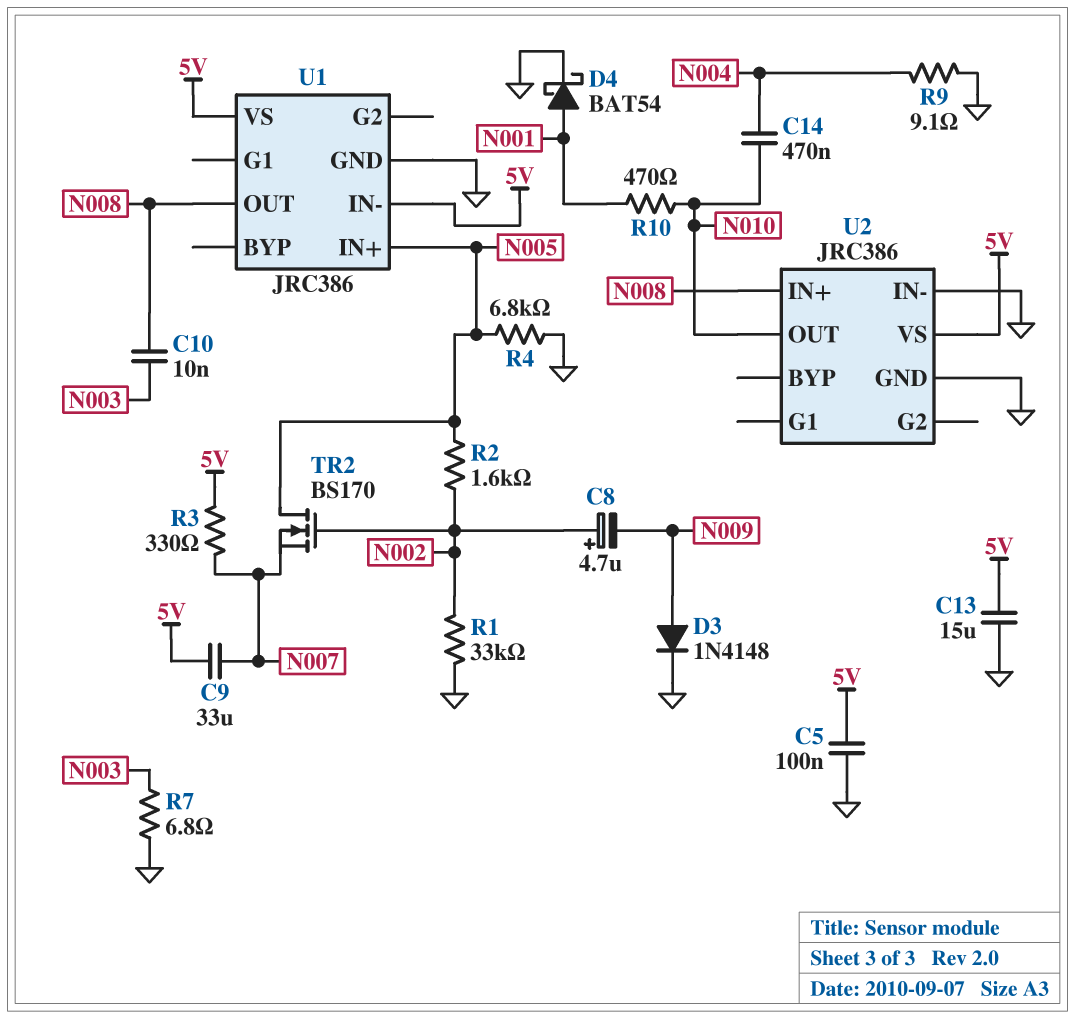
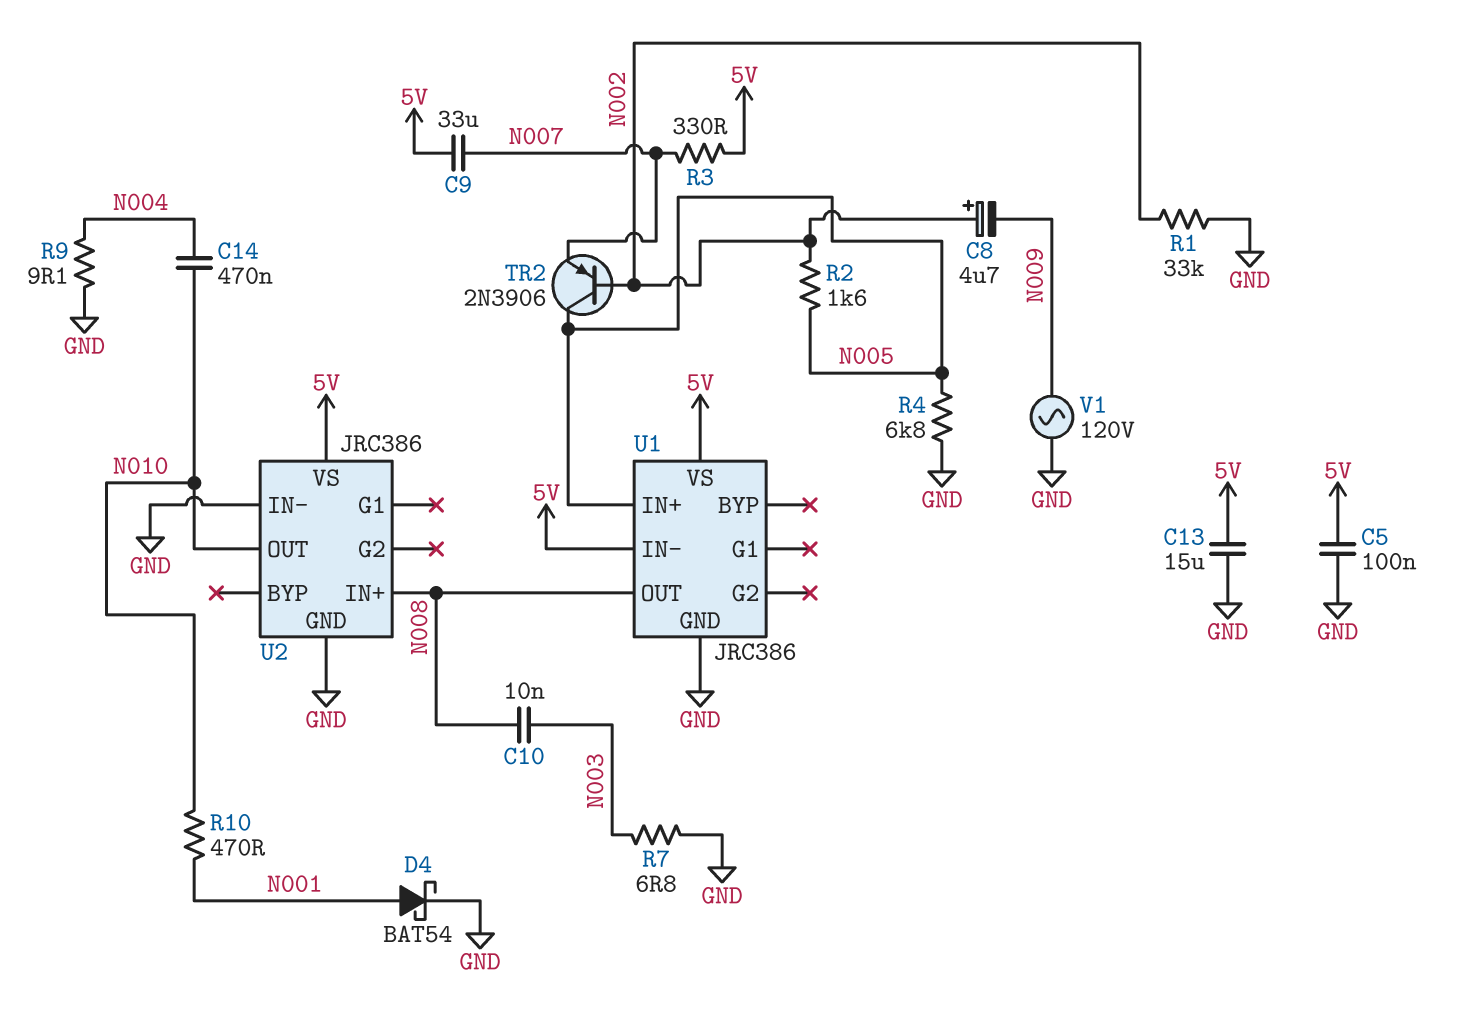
D3: diode 1N4148 (A N009, K GND) -> none
TR2: NMOS BS170 (G N002, D N005, S N007) -> PNP 2N3906 (B N002, C N005, E N007)
V1: none -> AC 120V (GND, N009)

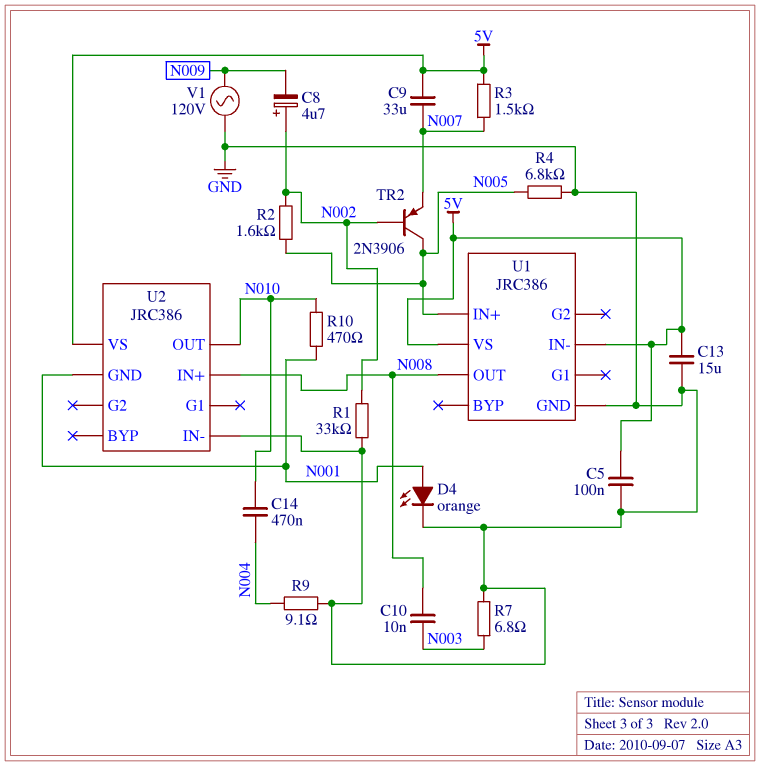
D4: schottky BAT54 (A N001, K GND) -> LED orange (A N001, K GND)
R3: 330 (5V, N007) -> 1.5k (5V, N007)
U2 pin GND: GND -> N001

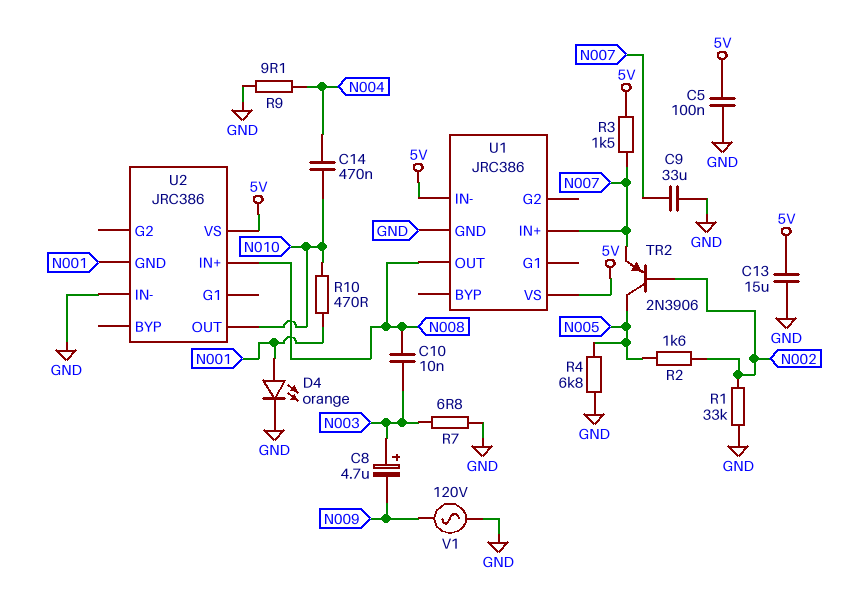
C8: 4.7uF (plus N002, minus N009) -> 4.7uF (plus N003, minus N009)
C9: 33uF (5V, N007) -> 33uF (GND, N007)
U1 pin IN+: N005 -> N007

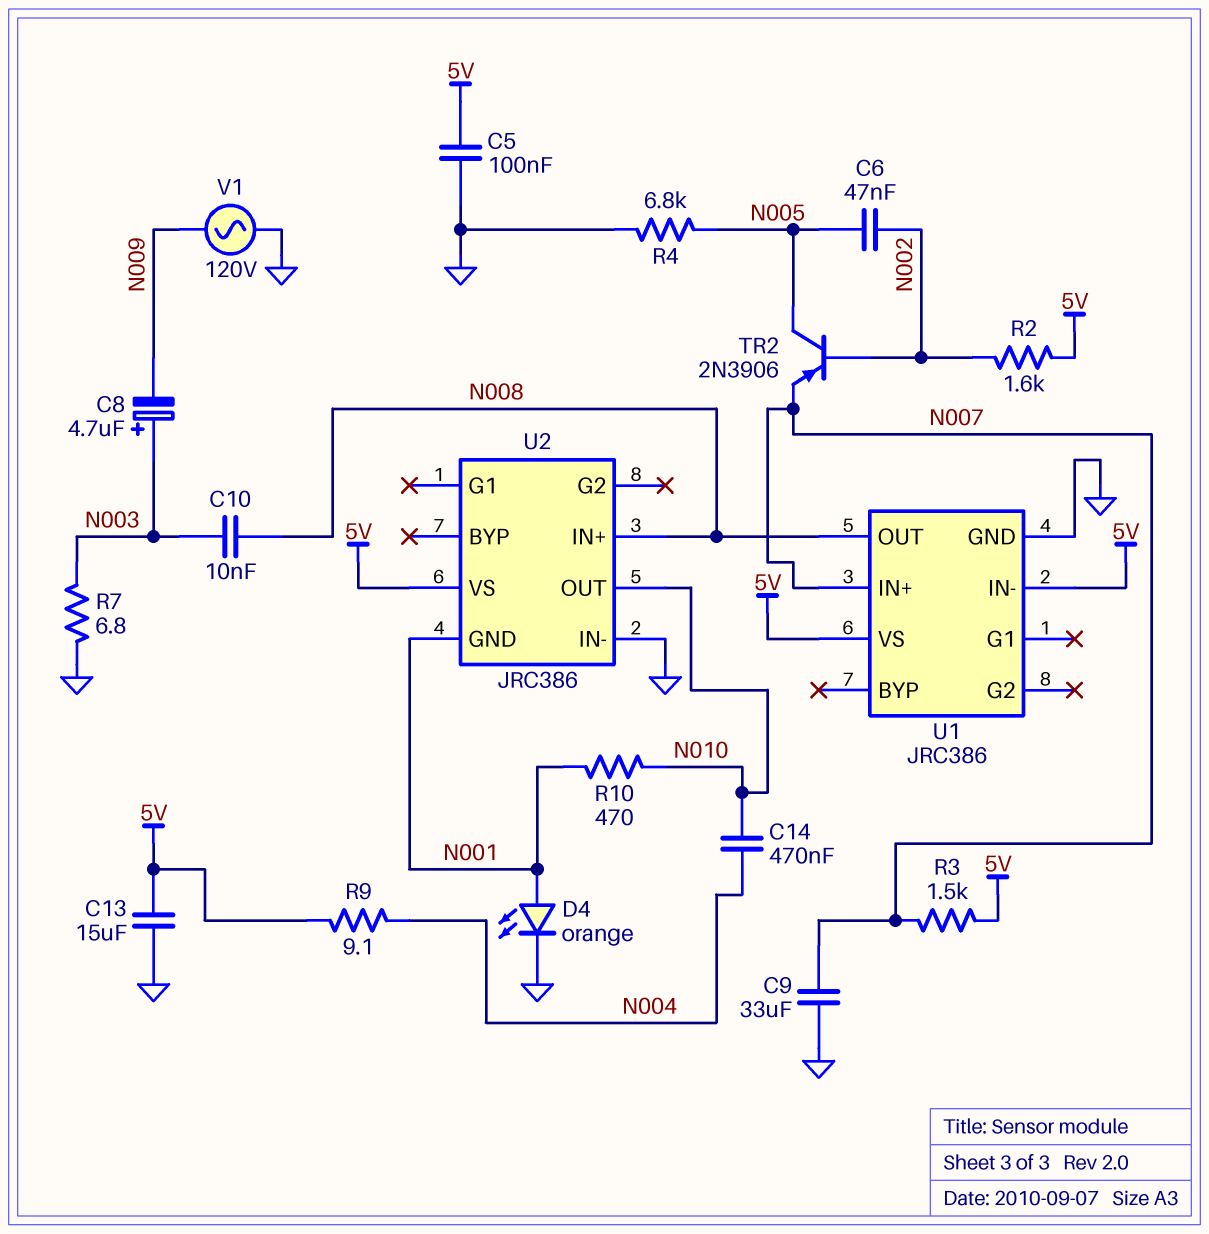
C6: none -> 47nF (N002, N005)
R1: 33k (GND, N002) -> none
R2: 1.6k (N002, N005) -> 1.6k (5V, N002)
R9: 9.1 (GND, N004) -> 9.1 (5V, N004)

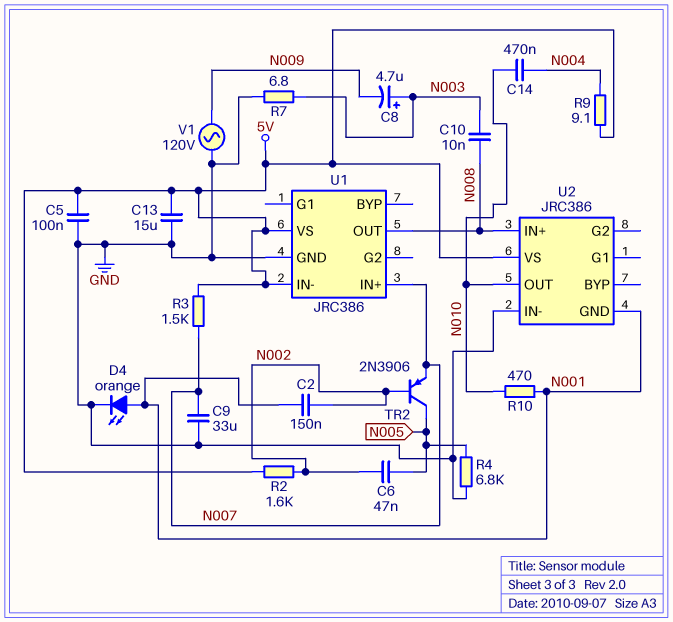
C2: none -> 150nF (N001, N002)

